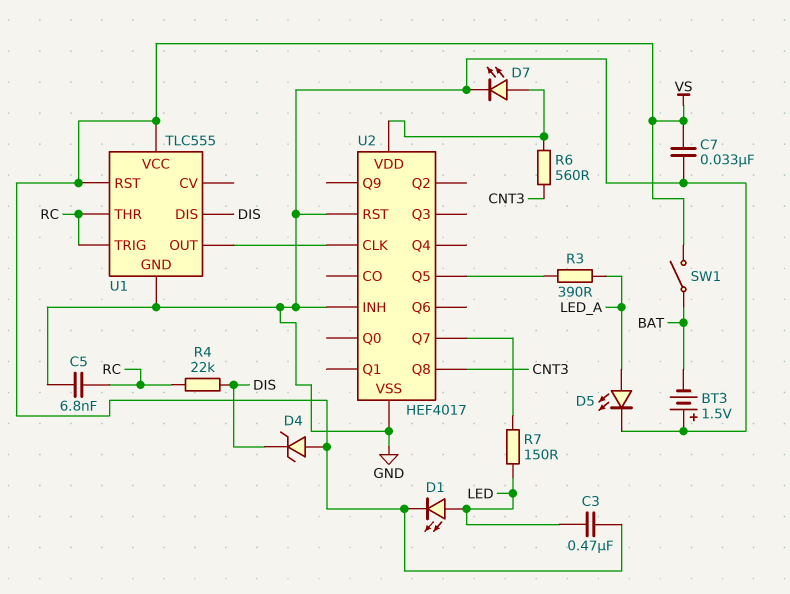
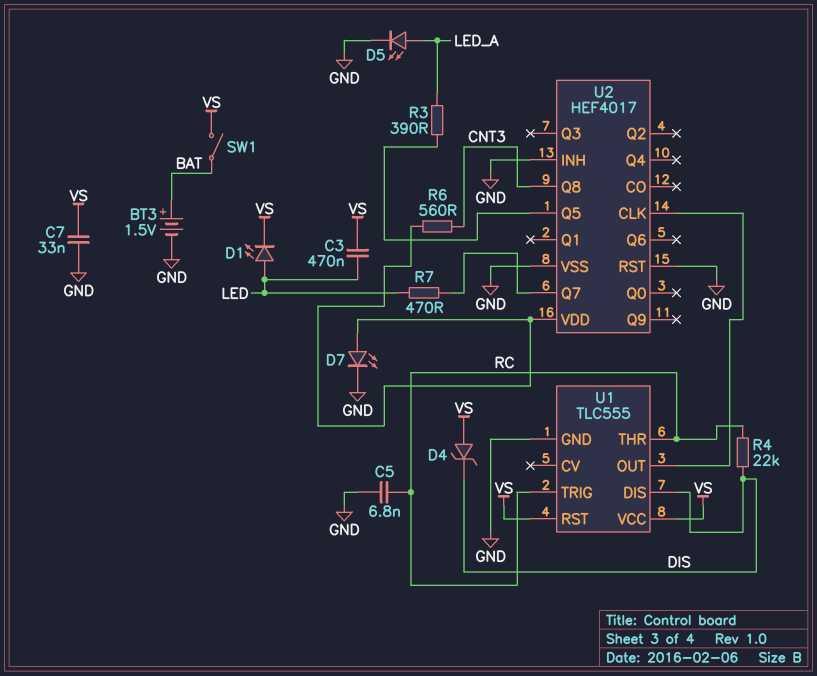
BT3: 1.5V (plus GND, minus BAT) -> 1.5V (plus BAT, minus GND)
R7: 150 (LED, U2/Q7) -> 470 (LED, U2/Q7)

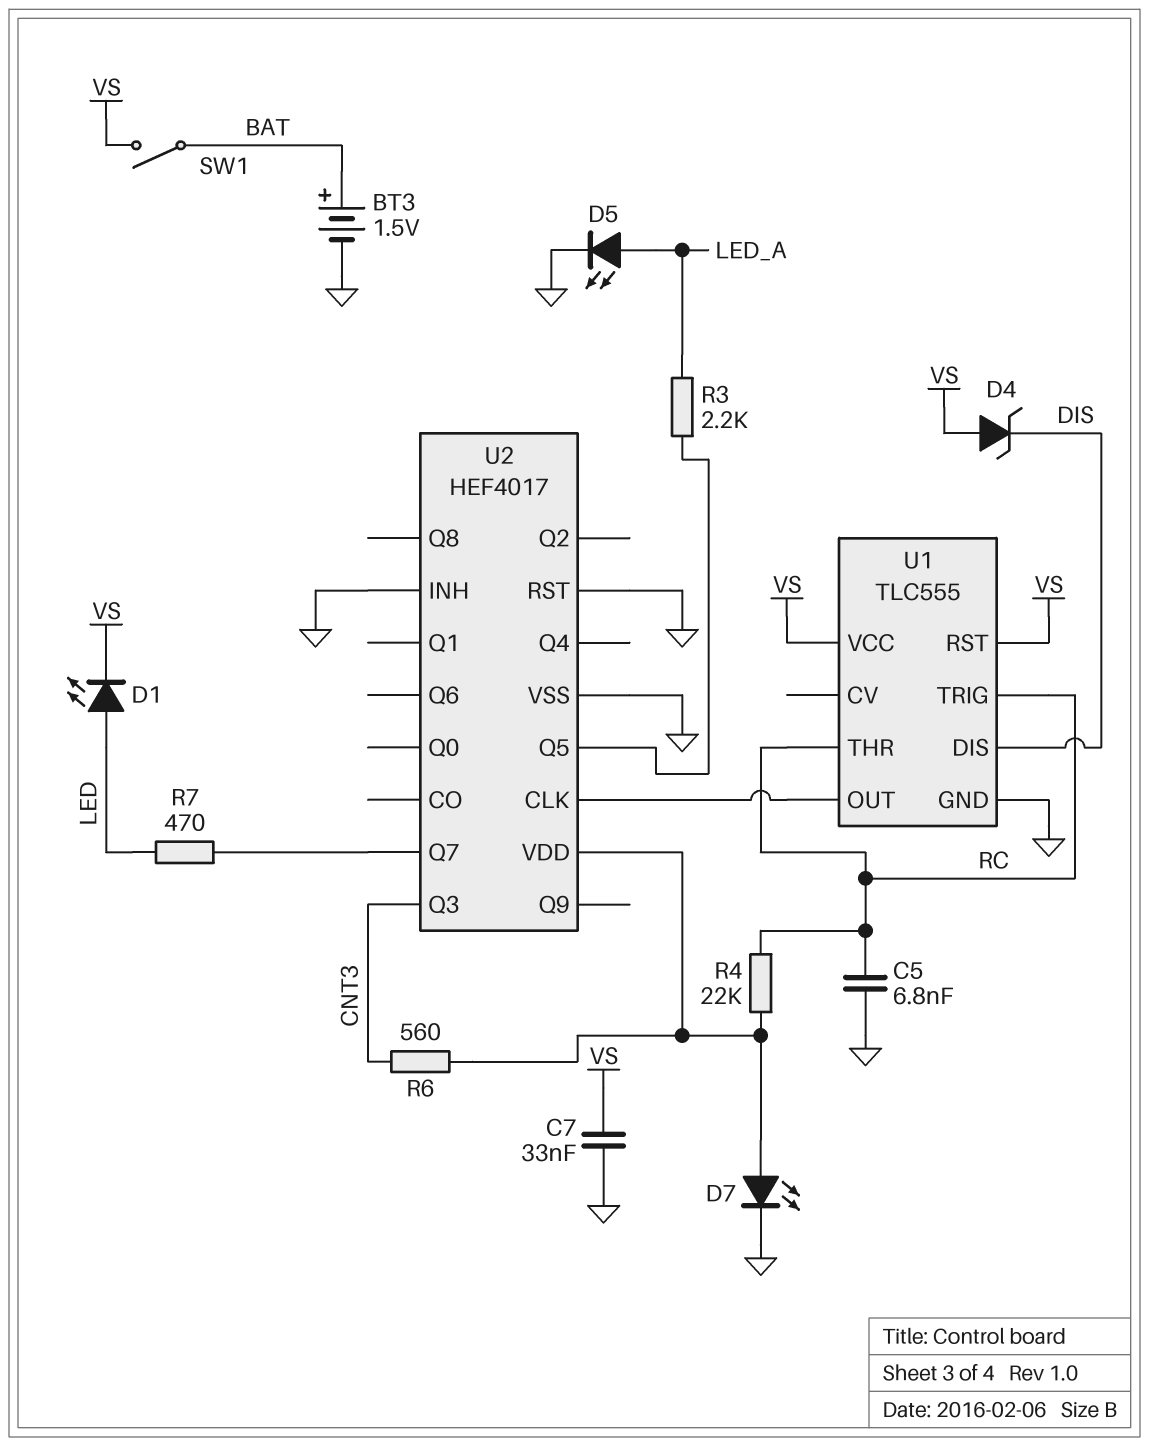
C3: 470nF (LED, VS) -> none
R3: 390 (LED_A, U2/Q5) -> 2.2k (LED_A, U2/Q5)
R4: 22k (DIS, RC) -> 22k (RC, U2/VDD)
U2 pin Q3: none -> CNT3
U2 pin Q8: CNT3 -> none

